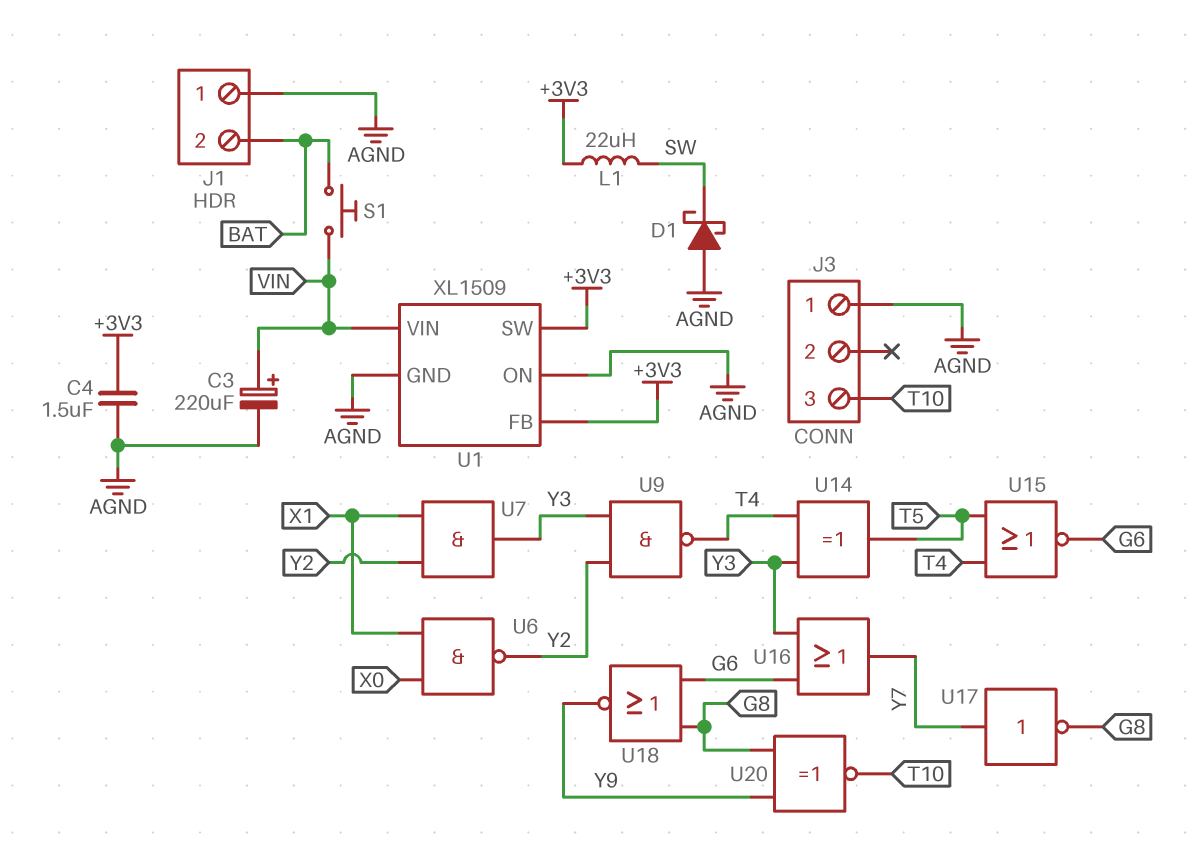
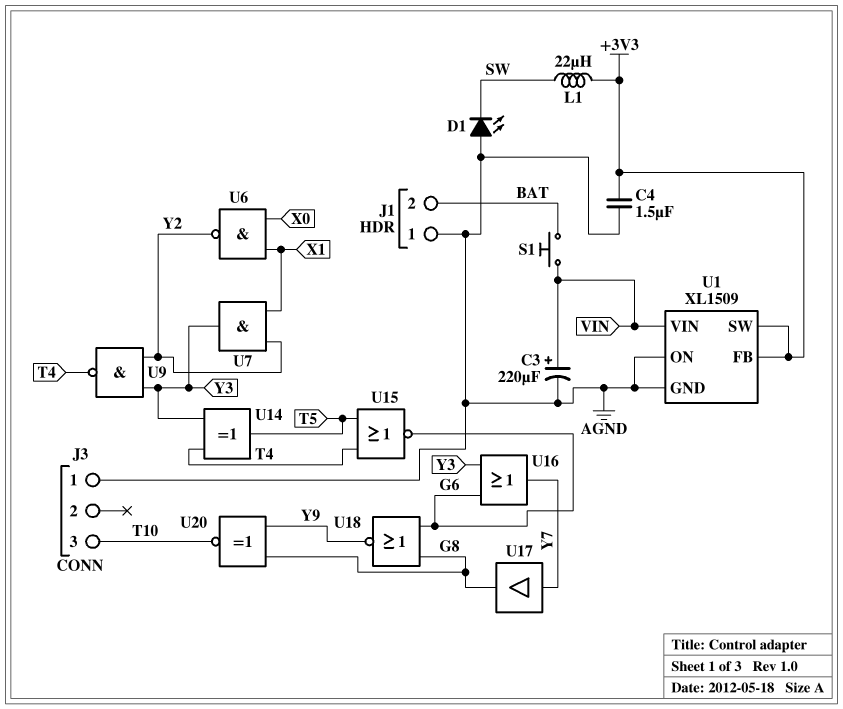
D1: schottky (A AGND, K SW) -> LED (A AGND, K SW)
U17: NOT (in Y7, out G8) -> buffer (in Y7, out G8)

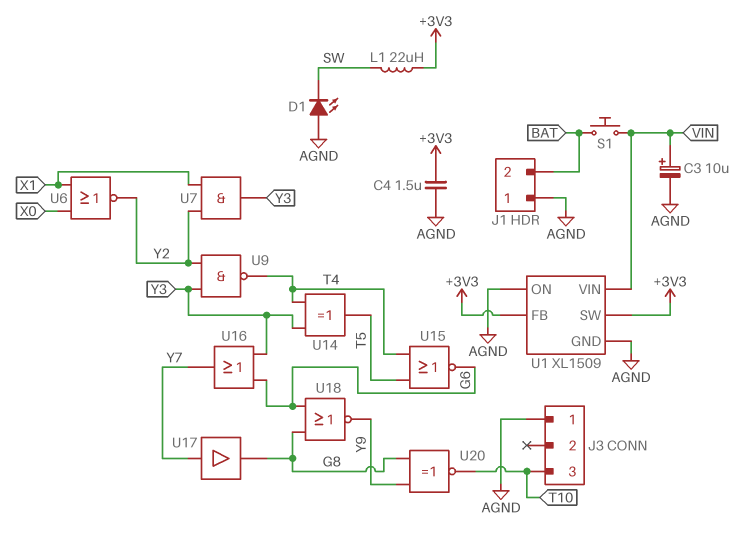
C3: 220uF (plus VIN, minus AGND) -> 10uF (plus VIN, minus AGND)
U6: NAND (in X0, in X1, out Y2) -> NOR (in X0, in X1, out Y2)

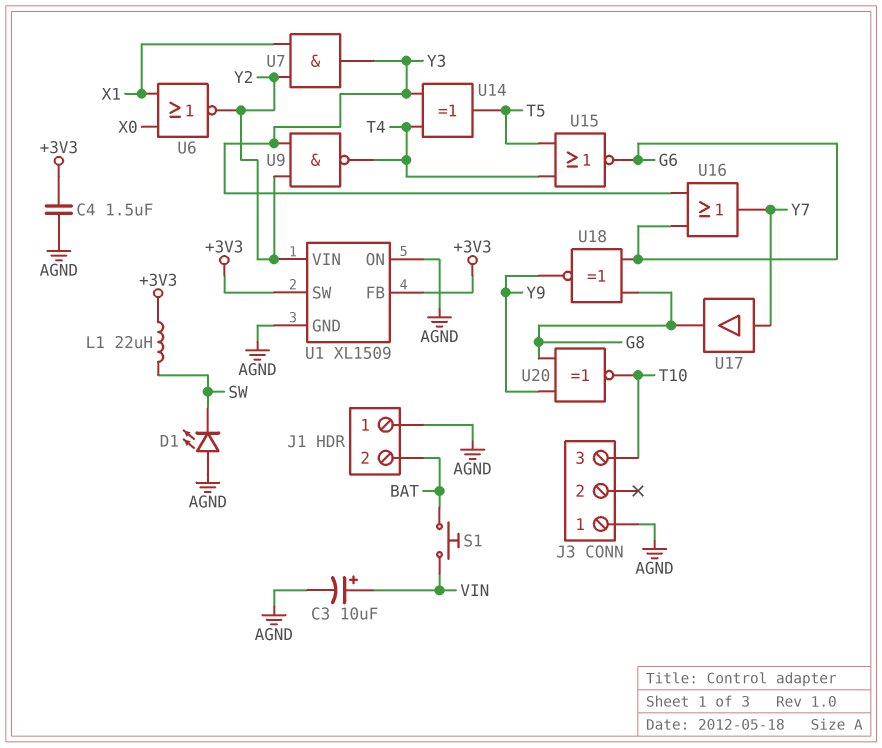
U1 pin VIN: VIN -> Y2
U18: NOR (in G6, in G8, out Y9) -> XNOR (in G6, in G8, out Y9)

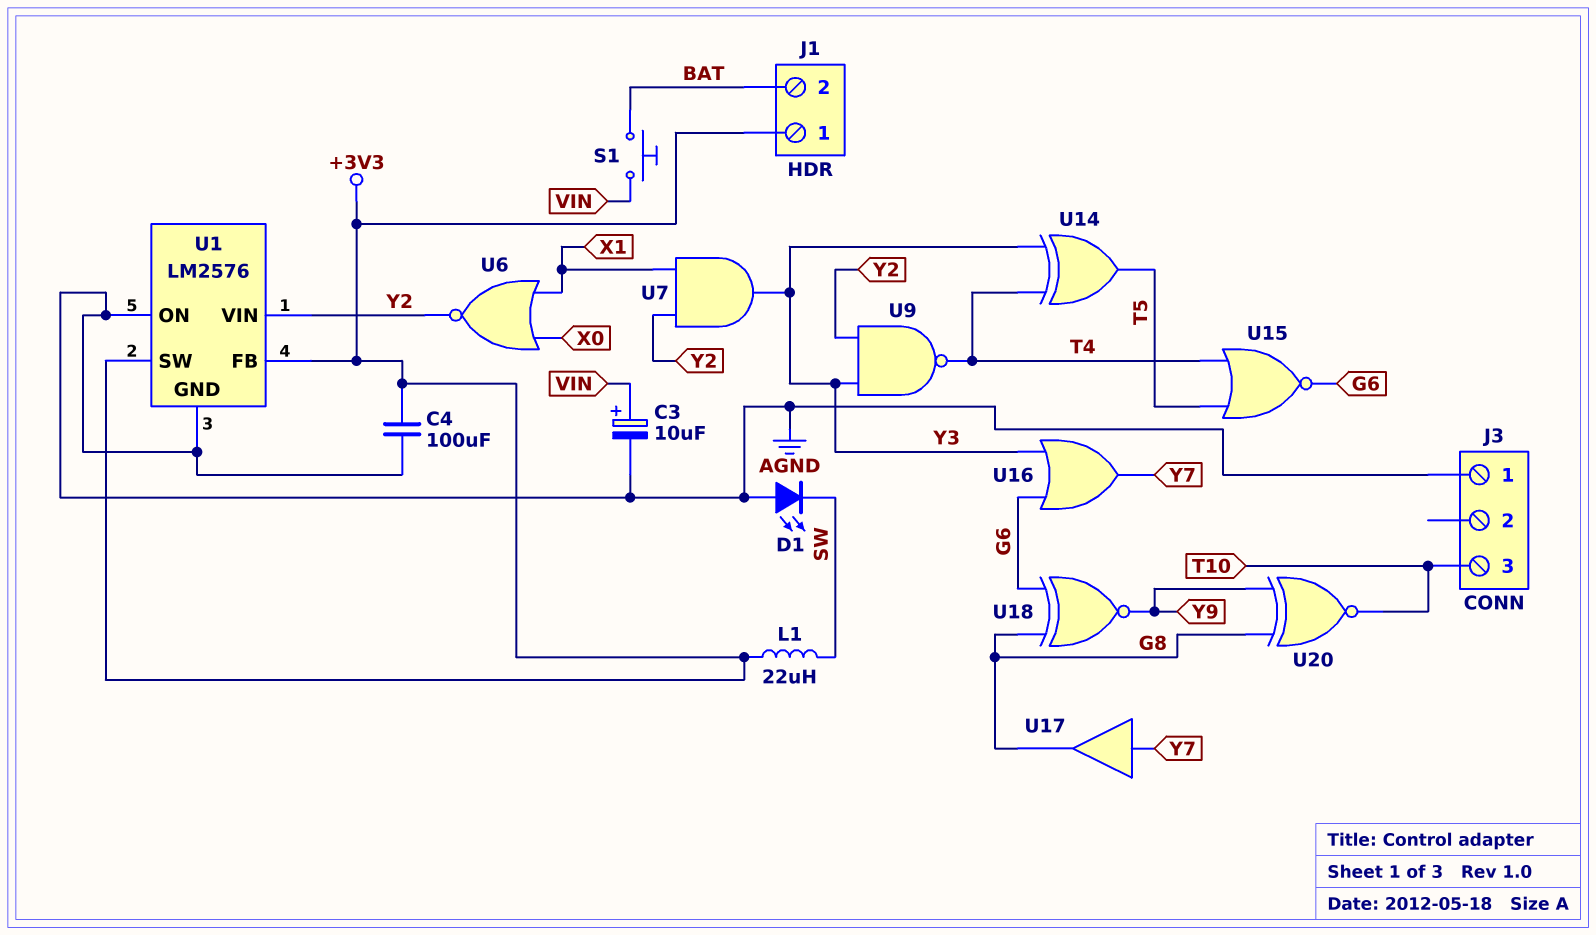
C4: 1.5uF (+3V3, AGND) -> 100uF (+3V3, AGND)
J1 pin 1: AGND -> +3V3
U1: XL1509 -> LM2576

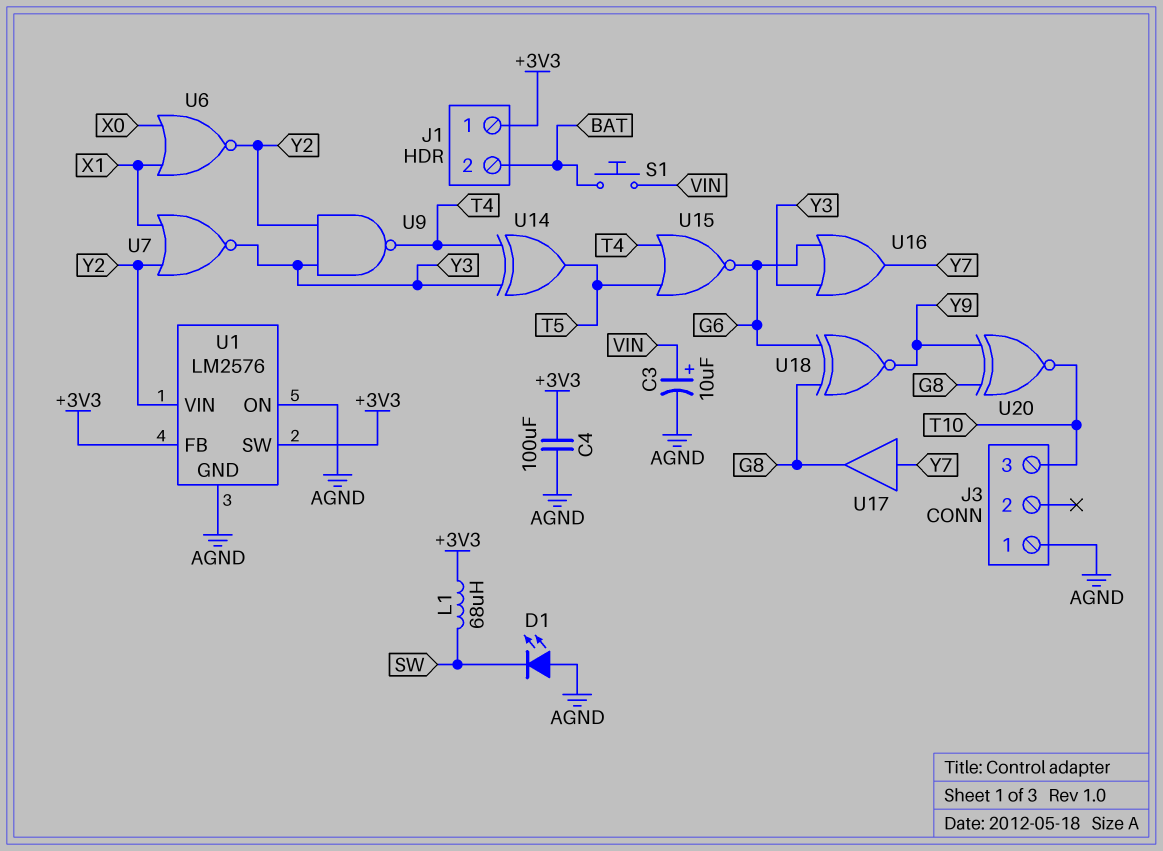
L1: 22uH (+3V3, SW) -> 68uH (+3V3, SW)
U7: AND (in X1, in Y2, out Y3) -> NOR (in X1, in Y2, out Y3)

